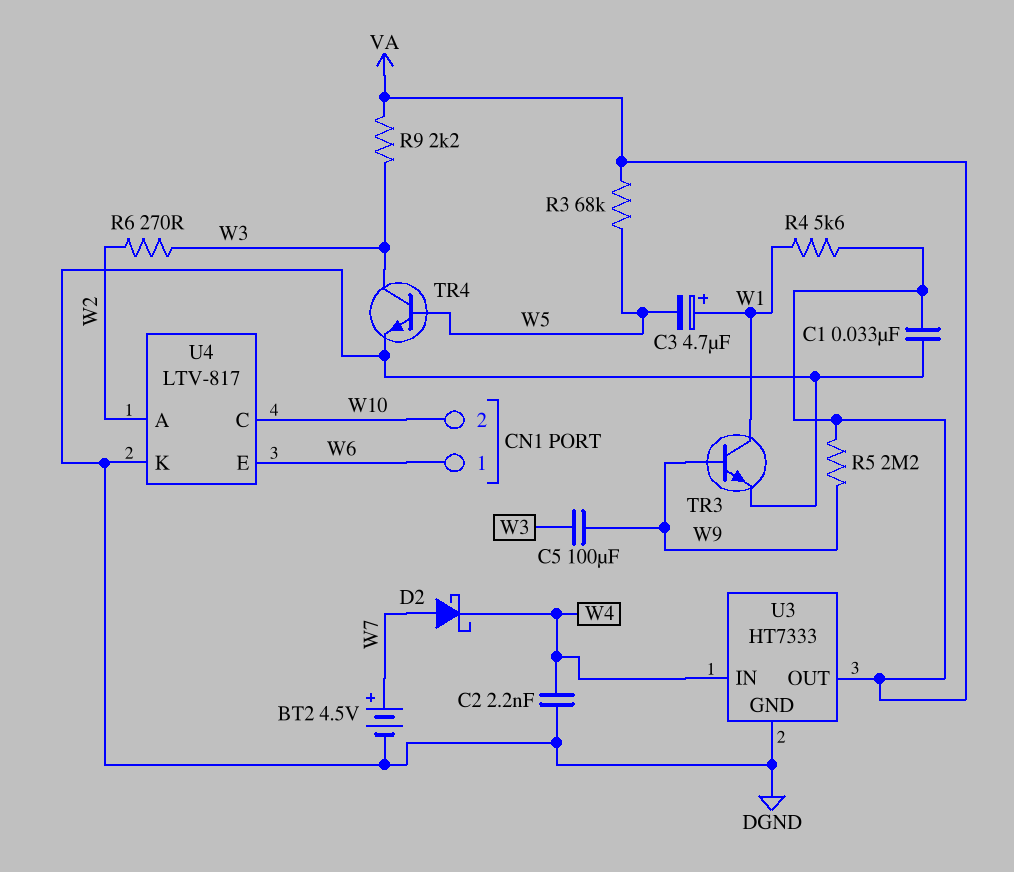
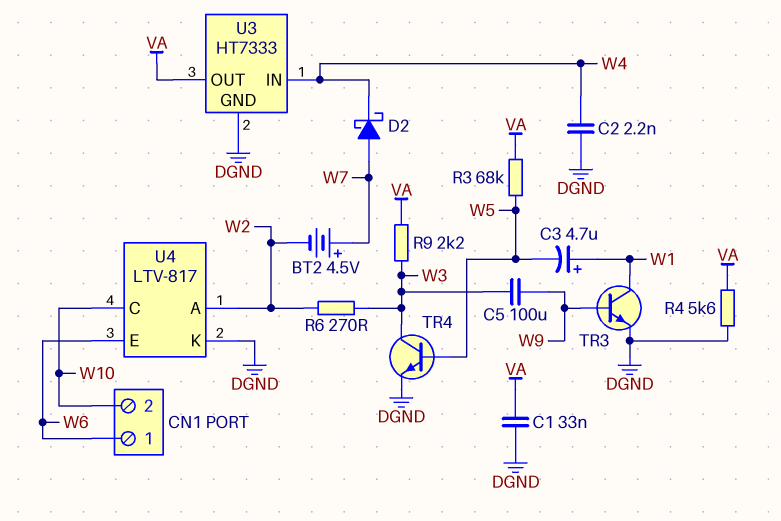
BT2: 4.5V (plus W7, minus DGND) -> 4.5V (plus W7, minus W2)
R4: 5.6k (VA, W1) -> 5.6k (DGND, VA)
R5: 2.2M (VA, W9) -> none

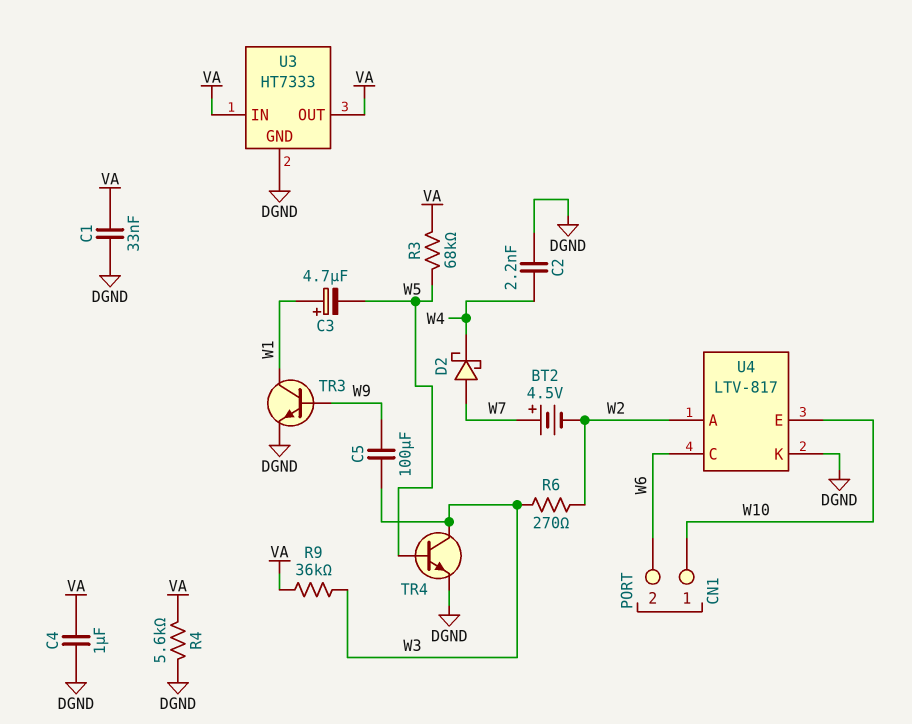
C4: none -> 1uF (DGND, VA)
CN1 pin 1: W6 -> W10
CN1 pin 2: W10 -> W6
R9: 2.2k (VA, W3) -> 36k (VA, W3)
U3 pin IN: W4 -> VA
U4 pin C: W10 -> W6
U4 pin E: W6 -> W10

